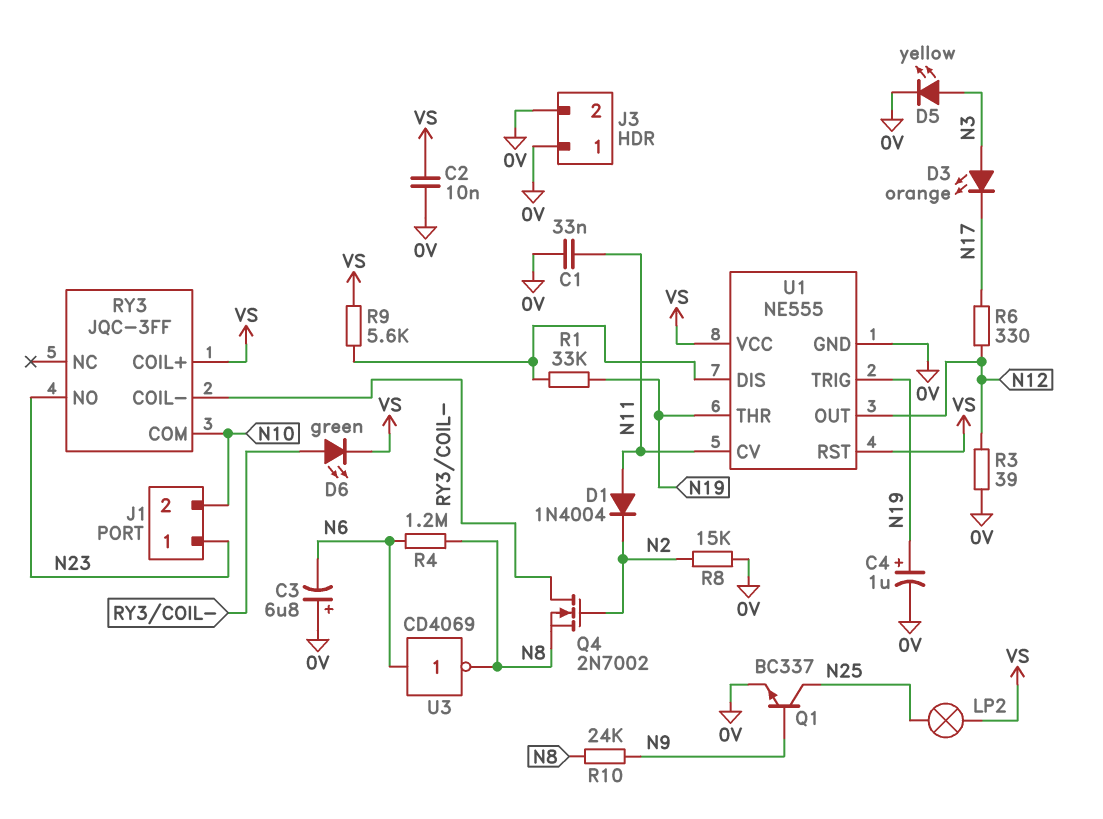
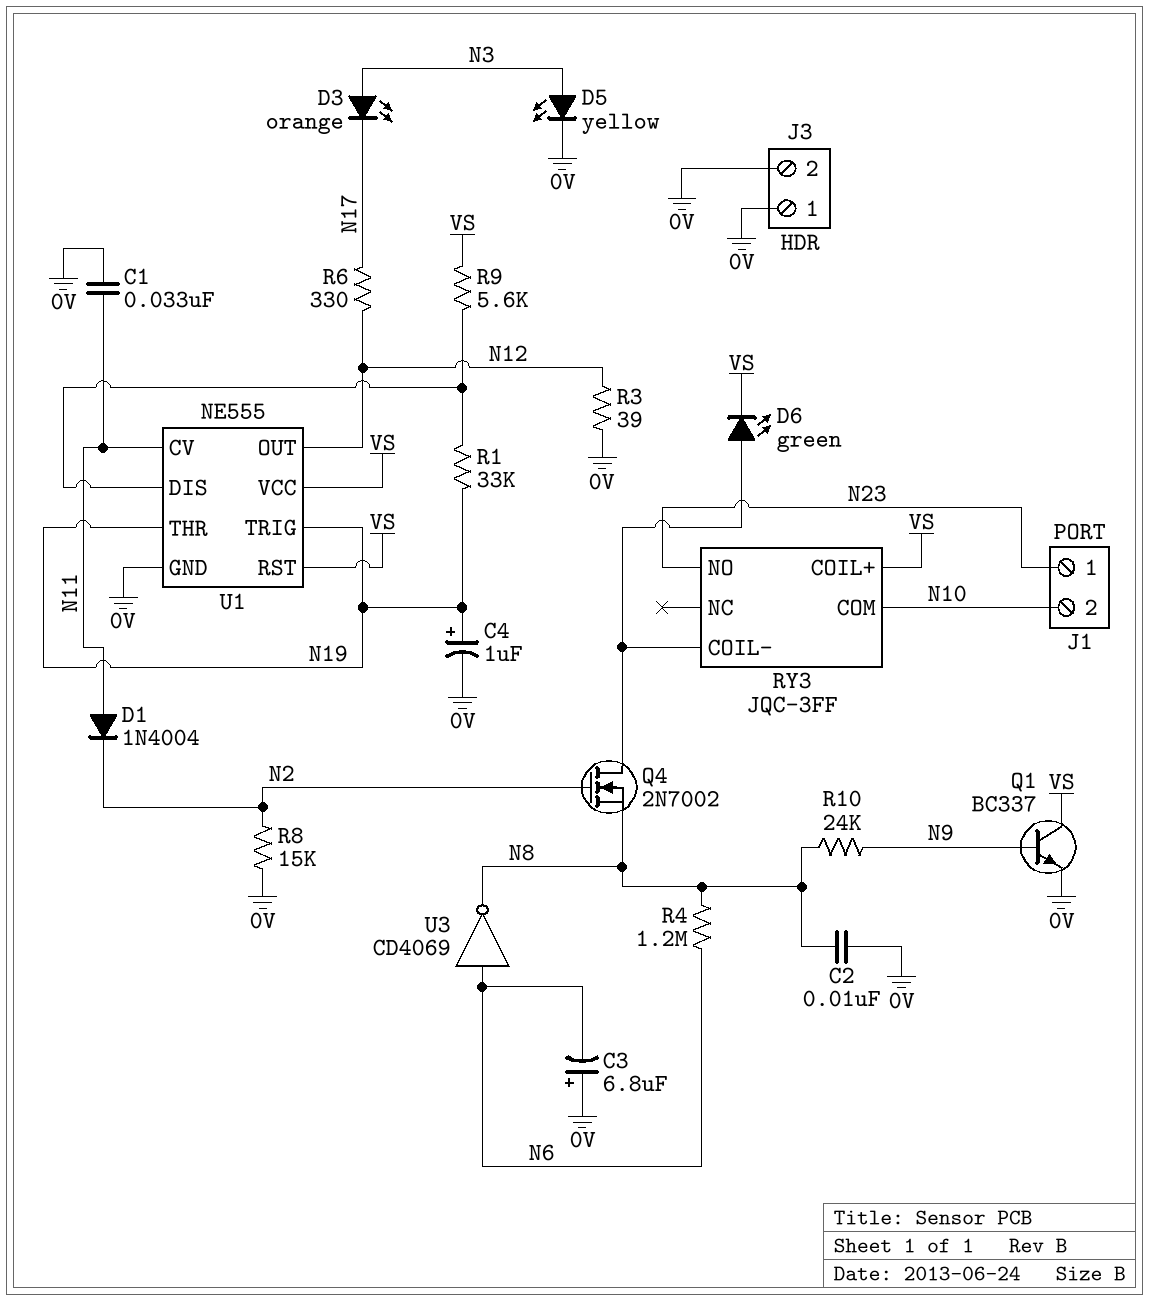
C2: 10nF (0V, VS) -> 10nF (0V, N8)
LP2: lamp (N25, VS) -> none
Q1: NPN BC337 (B N9, C N25, E 0V) -> NPN BC337 (B N9, C VS, E 0V)

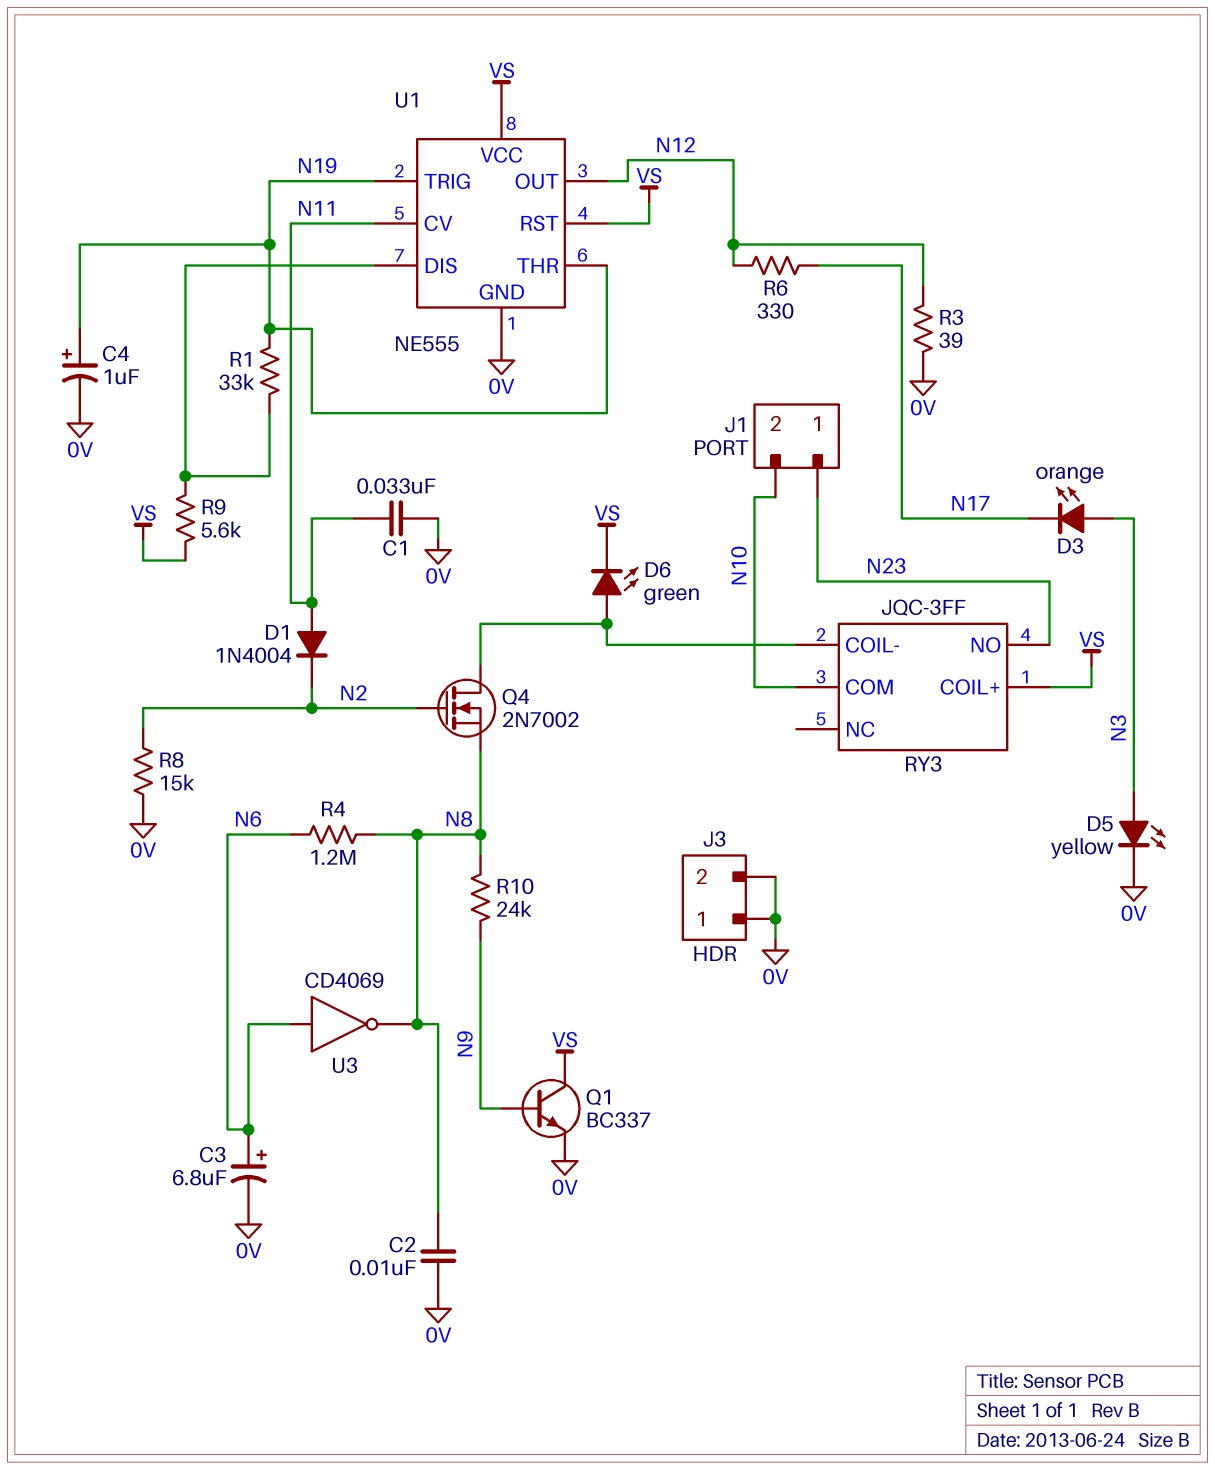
C3: 6.8uF (plus 0V, minus N6) -> 6.8uF (plus N6, minus 0V)

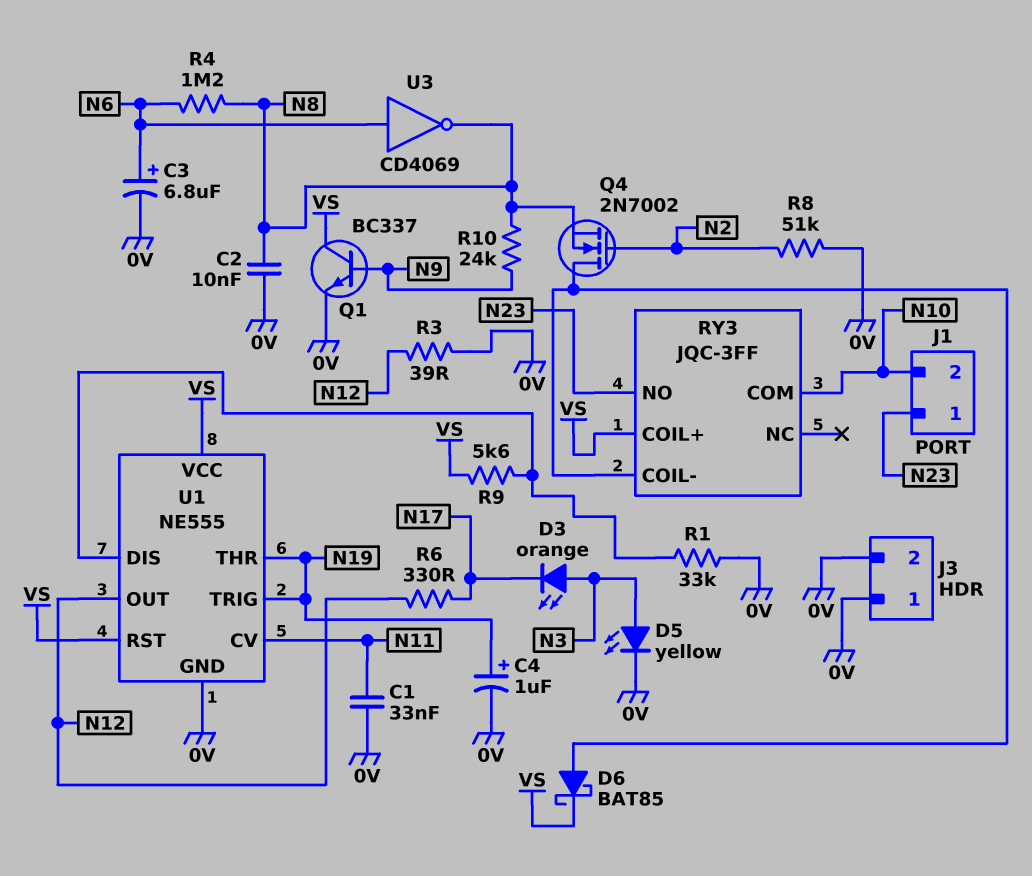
D1: diode 1N4004 (A N11, K N2) -> none
D6: LED green (A RY3/COIL-, K VS) -> schottky BAT85 (A RY3/COIL-, K VS)
R1: 33k (N19, U1/DIS) -> 33k (0V, U1/DIS)
R8: 15k (0V, N2) -> 51k (0V, N2)

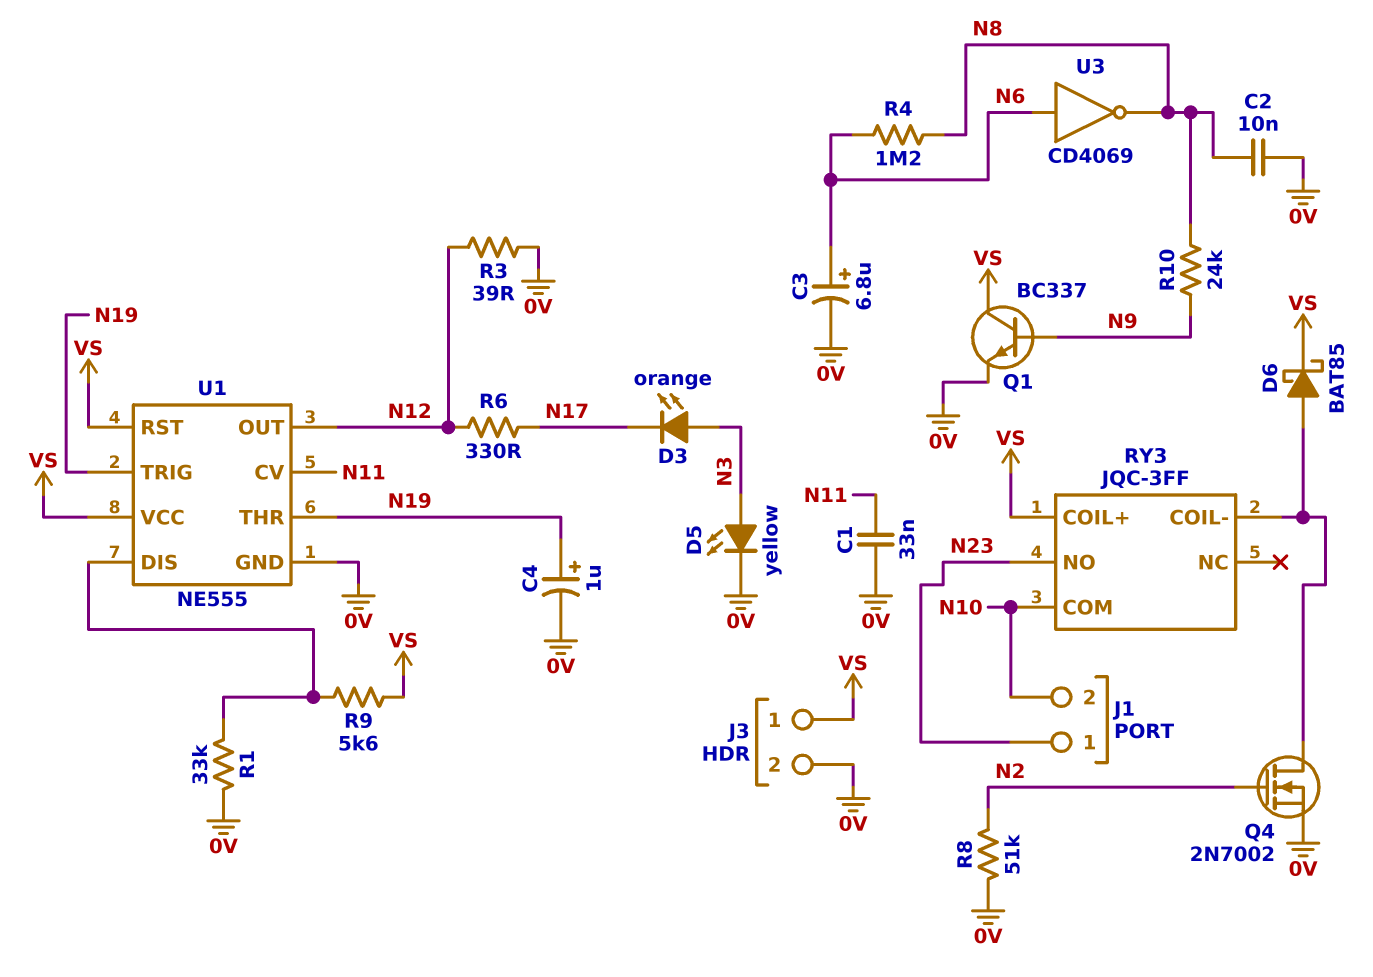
J3 pin 1: 0V -> VS
Q4: NMOS 2N7002 (G N2, D RY3/COIL-, S N8) -> NMOS 2N7002 (G N2, D RY3/COIL-, S 0V)

